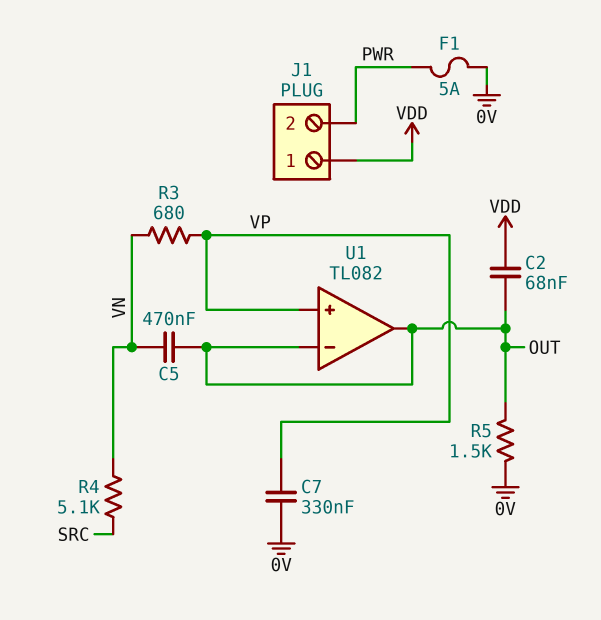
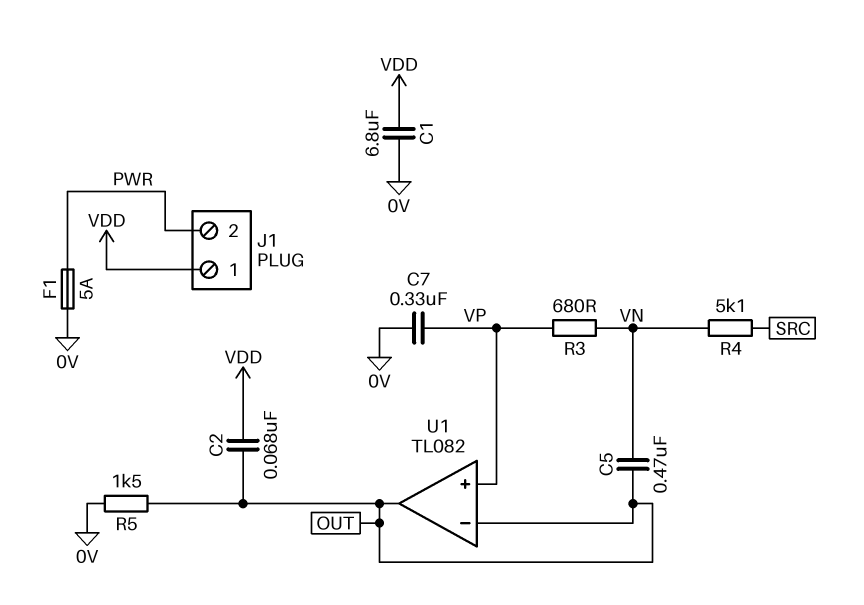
C1: none -> 6.8uF (0V, VDD)

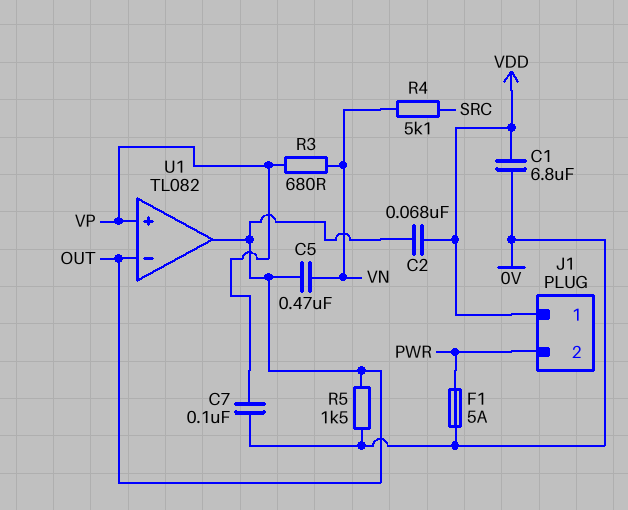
C7: 330nF (0V, VP) -> 100nF (0V, VP)

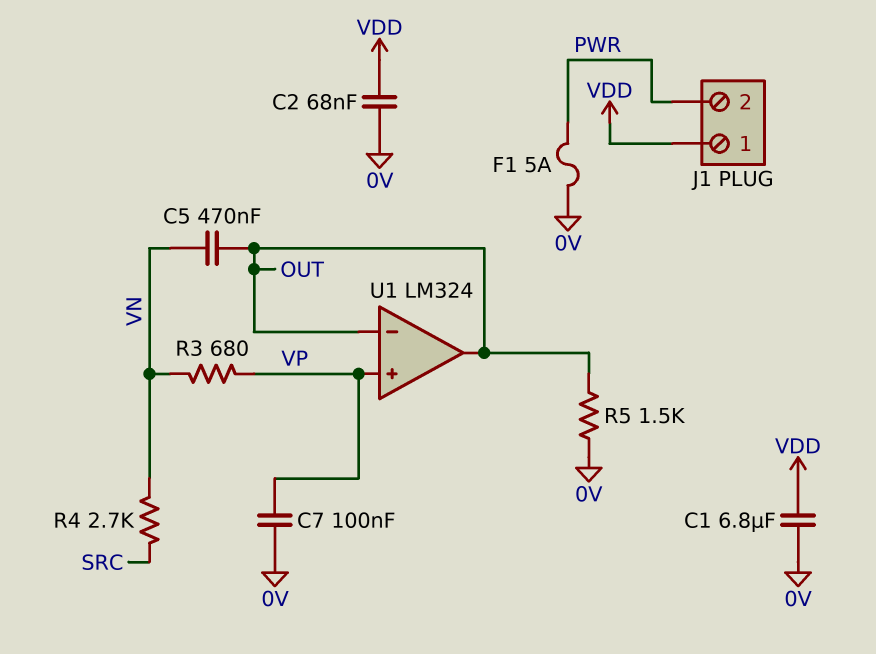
C2: 68nF (OUT, VDD) -> 68nF (0V, VDD)
R4: 5.1k (SRC, VN) -> 2.7k (SRC, VN)
U1: TL082 -> LM324

